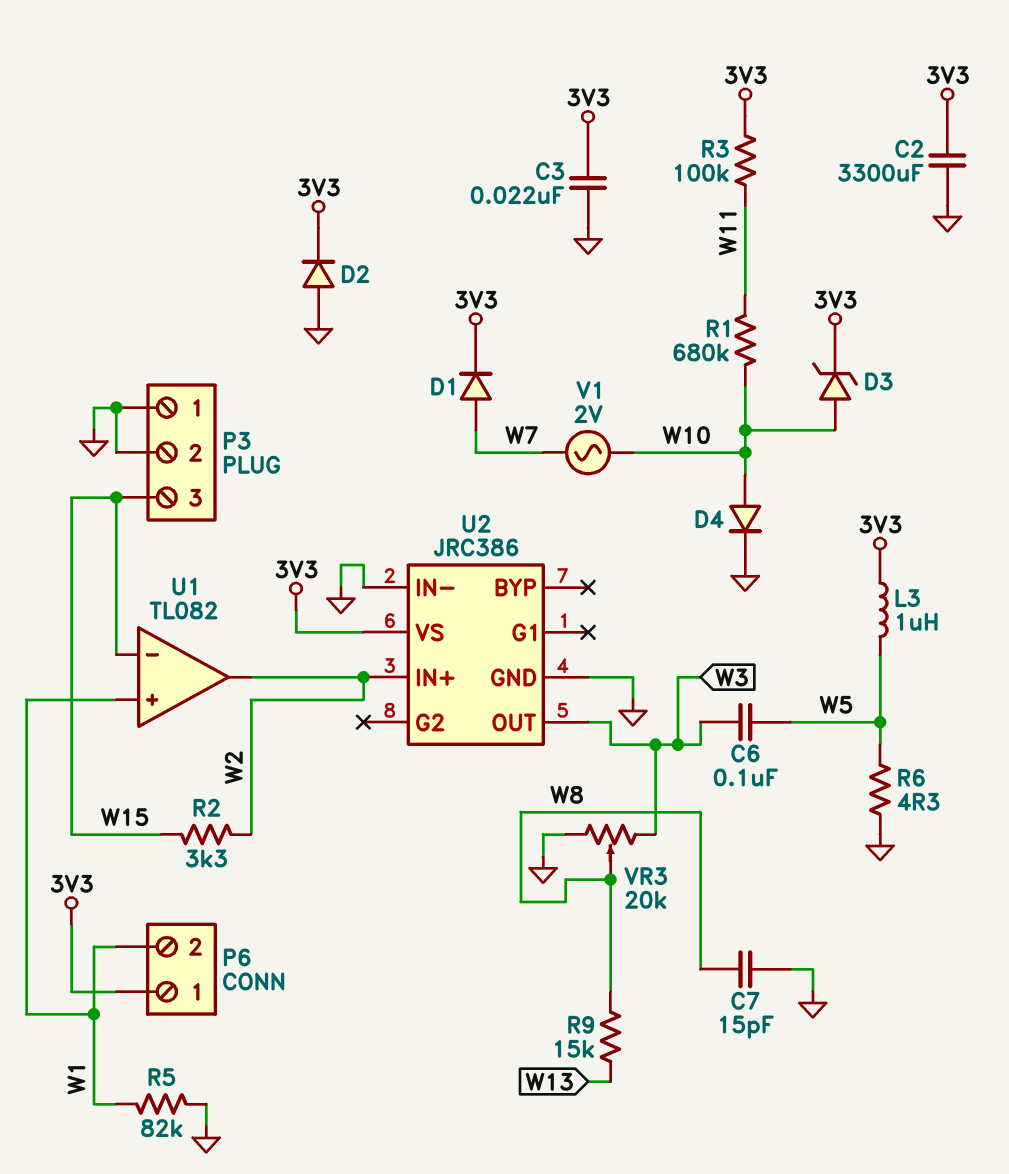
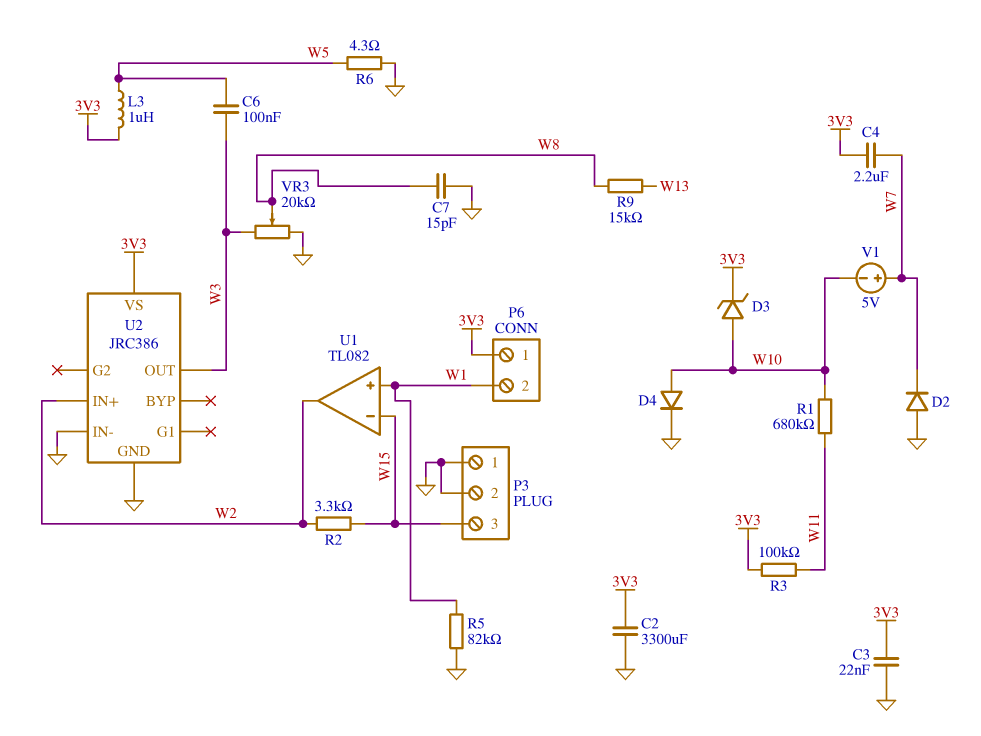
C4: none -> 2.2uF (3V3, W7)
D1: diode (A W7, K 3V3) -> none
D2: diode (A GND, K 3V3) -> diode (A GND, K W7)
V1: AC 2V (W7, W10) -> 5V (plus W7, minus W10)

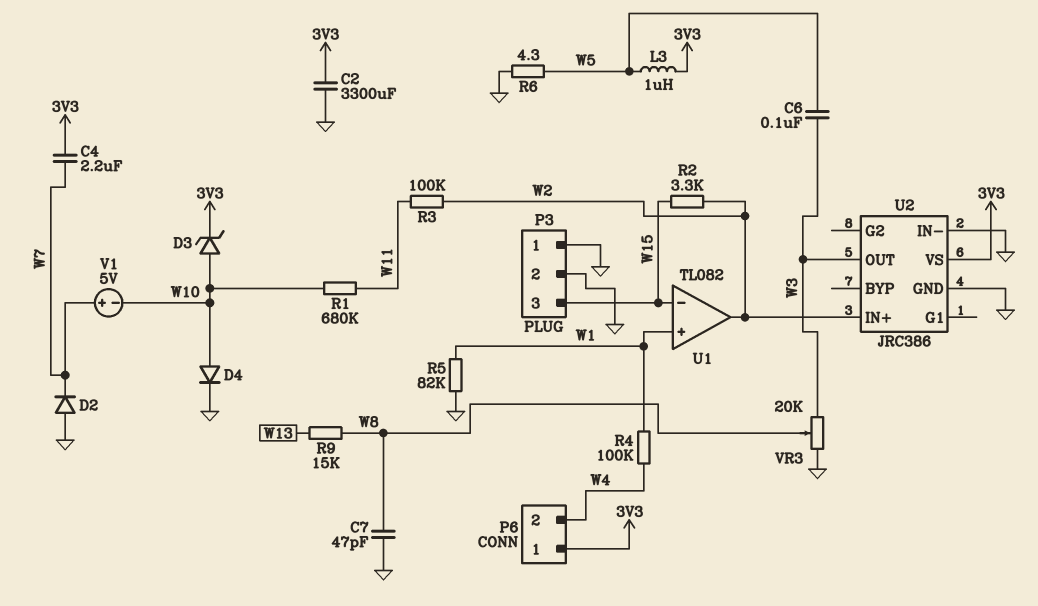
C3: 22nF (3V3, GND) -> none
C7: 15pF (GND, W8) -> 47pF (GND, W8)
P6 pin 2: W1 -> W4
R3: 100k (3V3, W11) -> 100k (W2, W11)
R4: none -> 100k (W1, W4)

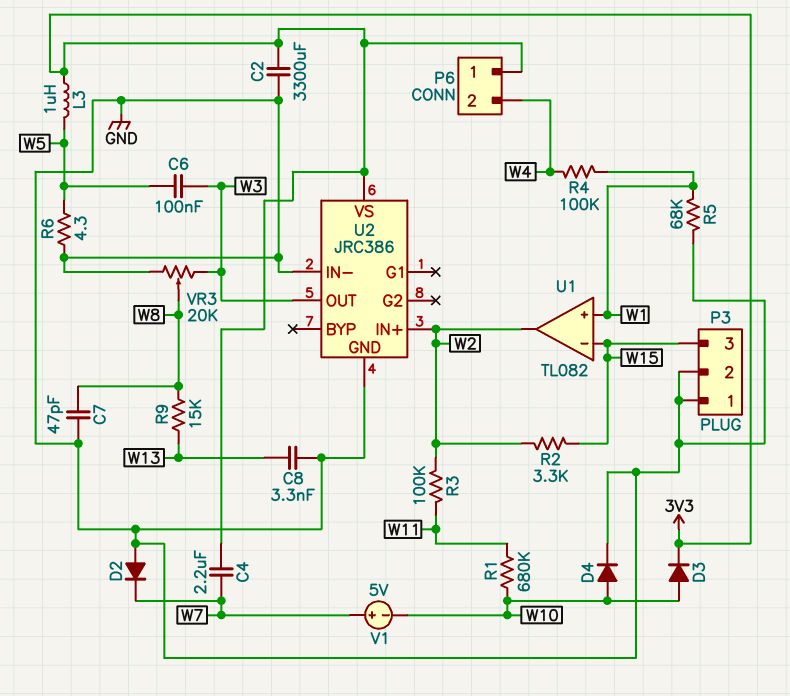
C8: none -> 3.3nF (GND, W13)
D3: zener (A W10, K 3V3) -> diode (A W10, K 3V3)
R5: 82k (GND, W1) -> 68k (GND, W1)

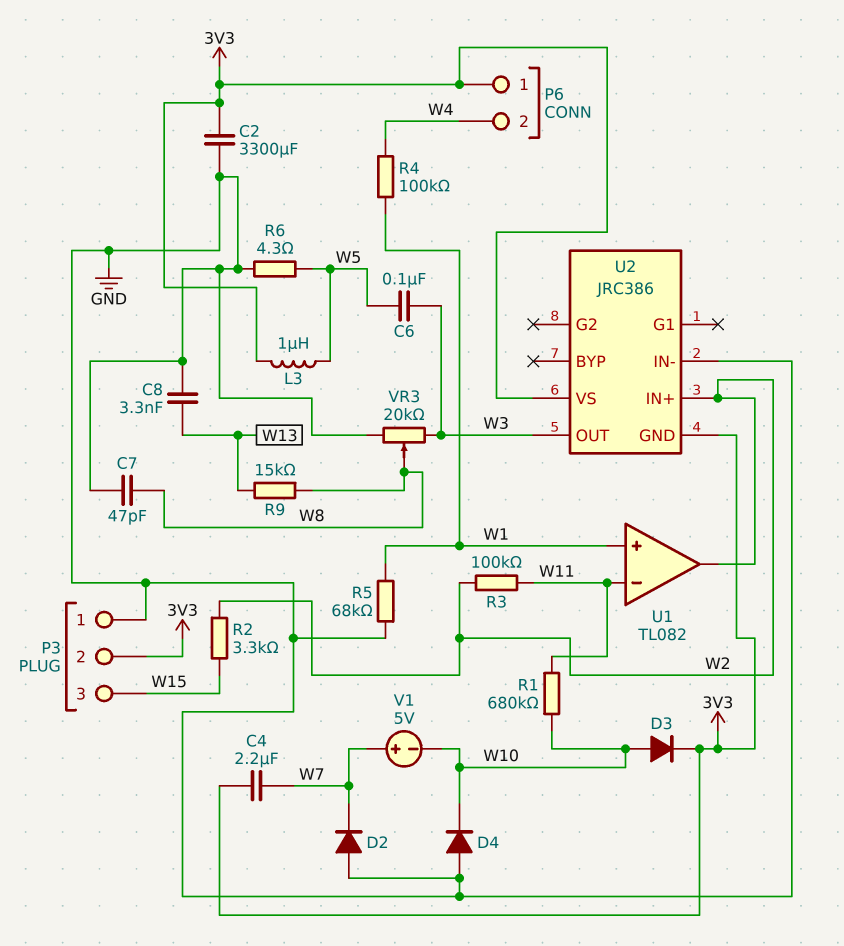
D4: diode (A W10, K GND) -> diode (A GND, K W10)
P3 pin 2: GND -> 3V3
U1 pin in-: W15 -> W11
U2 pin GND: GND -> 3V3

